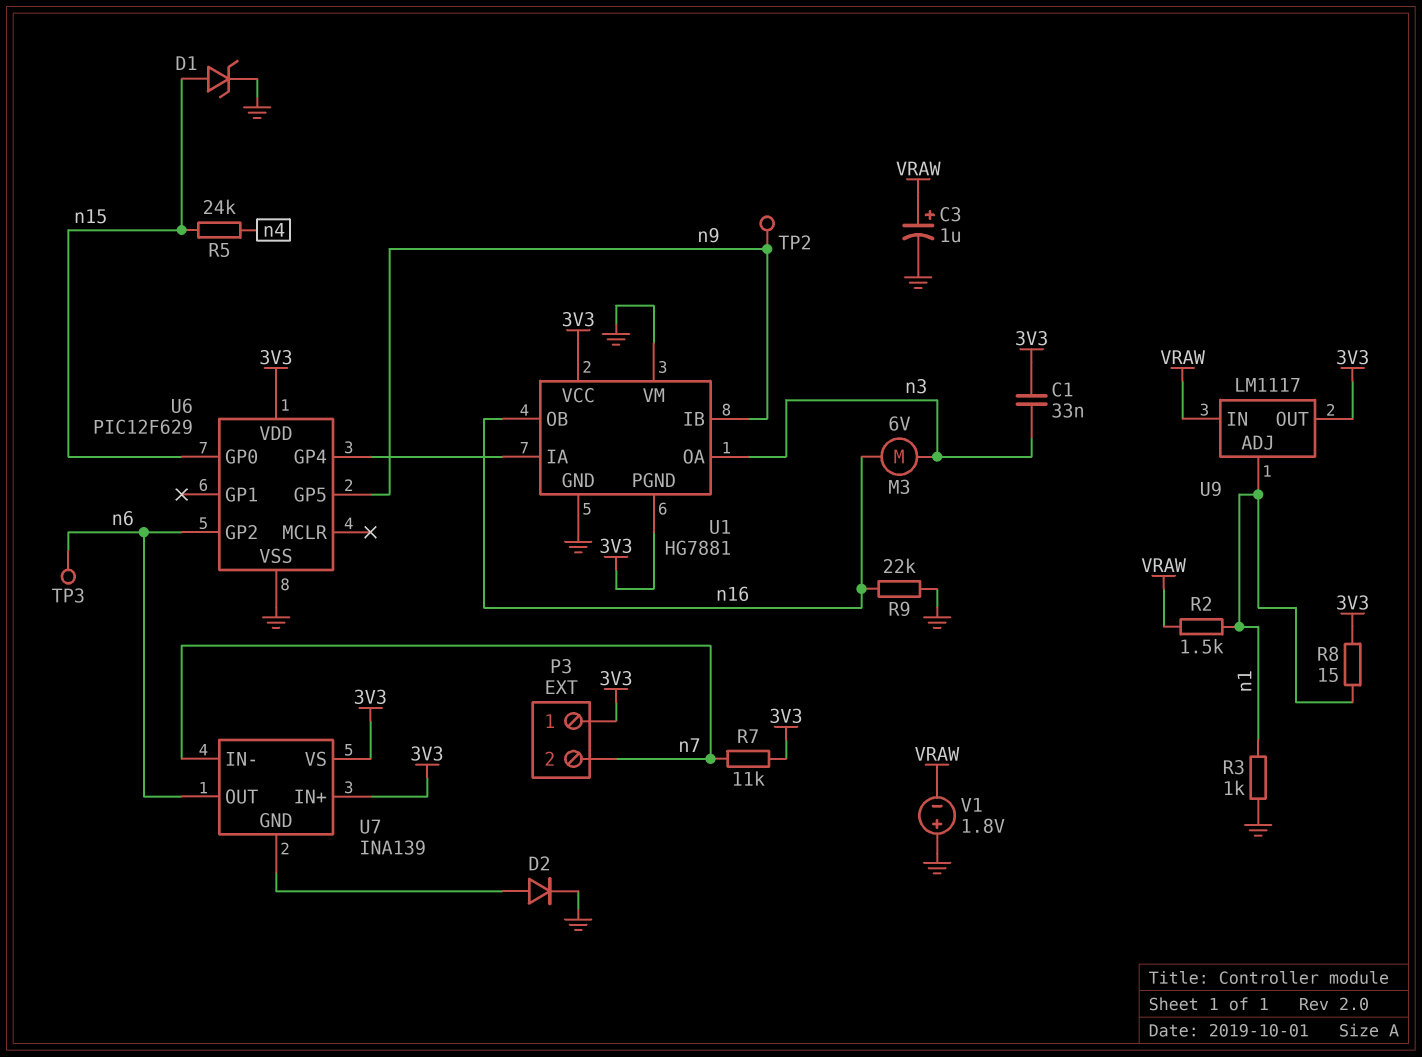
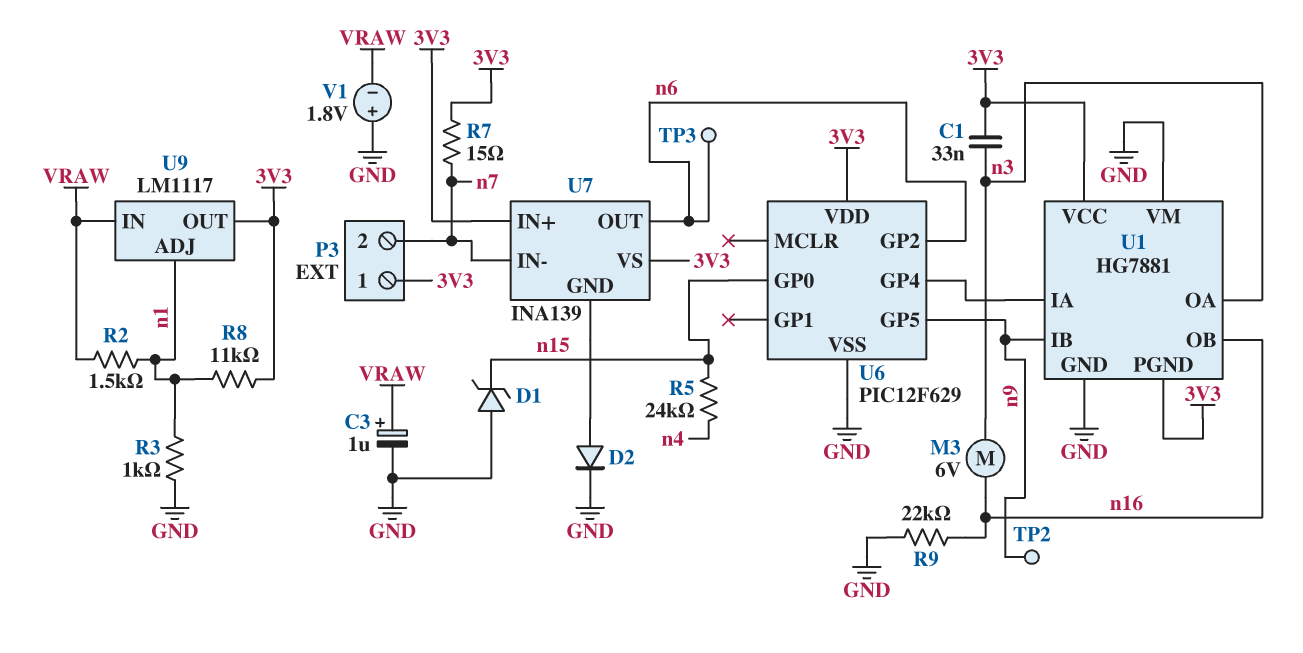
D1: zener (A n15, K GND) -> zener (A GND, K n15)
R7: 11k (3V3, n7) -> 15 (3V3, n7)
R8: 15 (3V3, n1) -> 11k (3V3, n1)

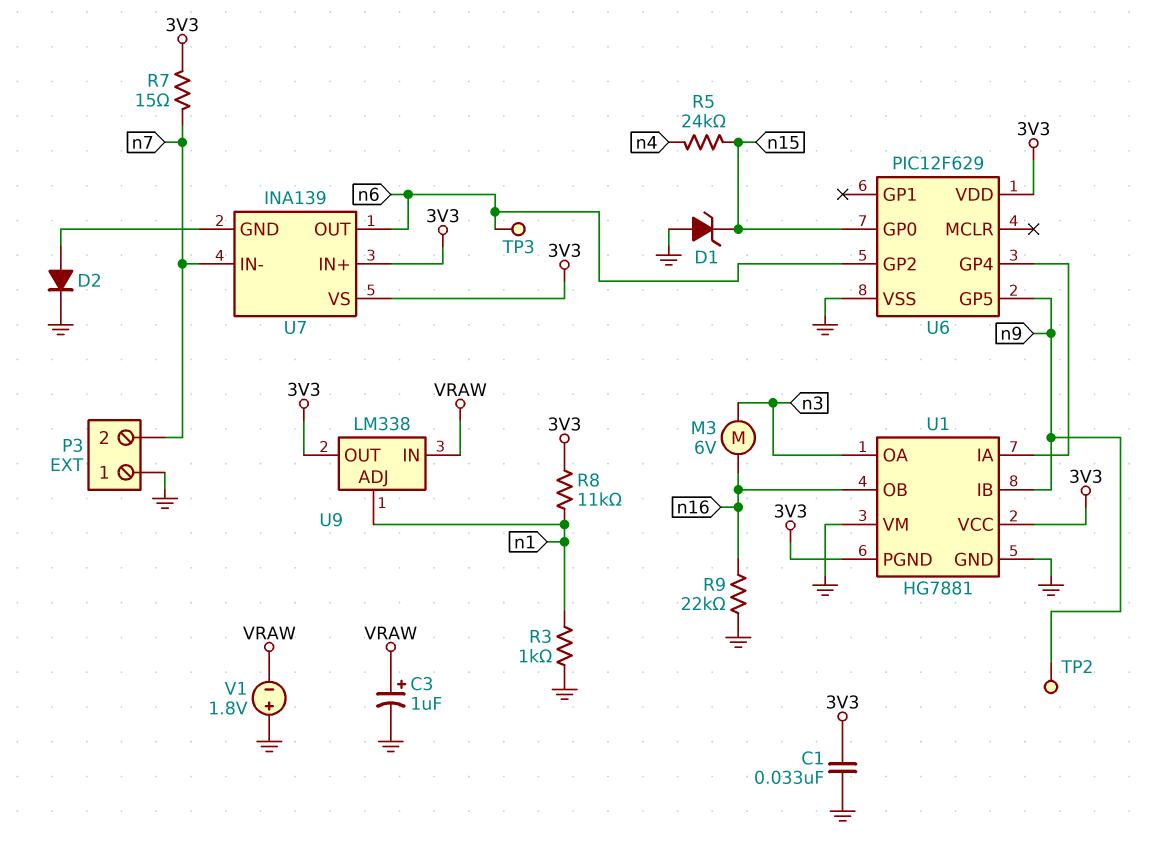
C1: 33nF (3V3, n3) -> 33nF (3V3, GND)
P3 pin 1: 3V3 -> GND
R2: 1.5k (VRAW, n1) -> none
U9: LM1117 -> LM338

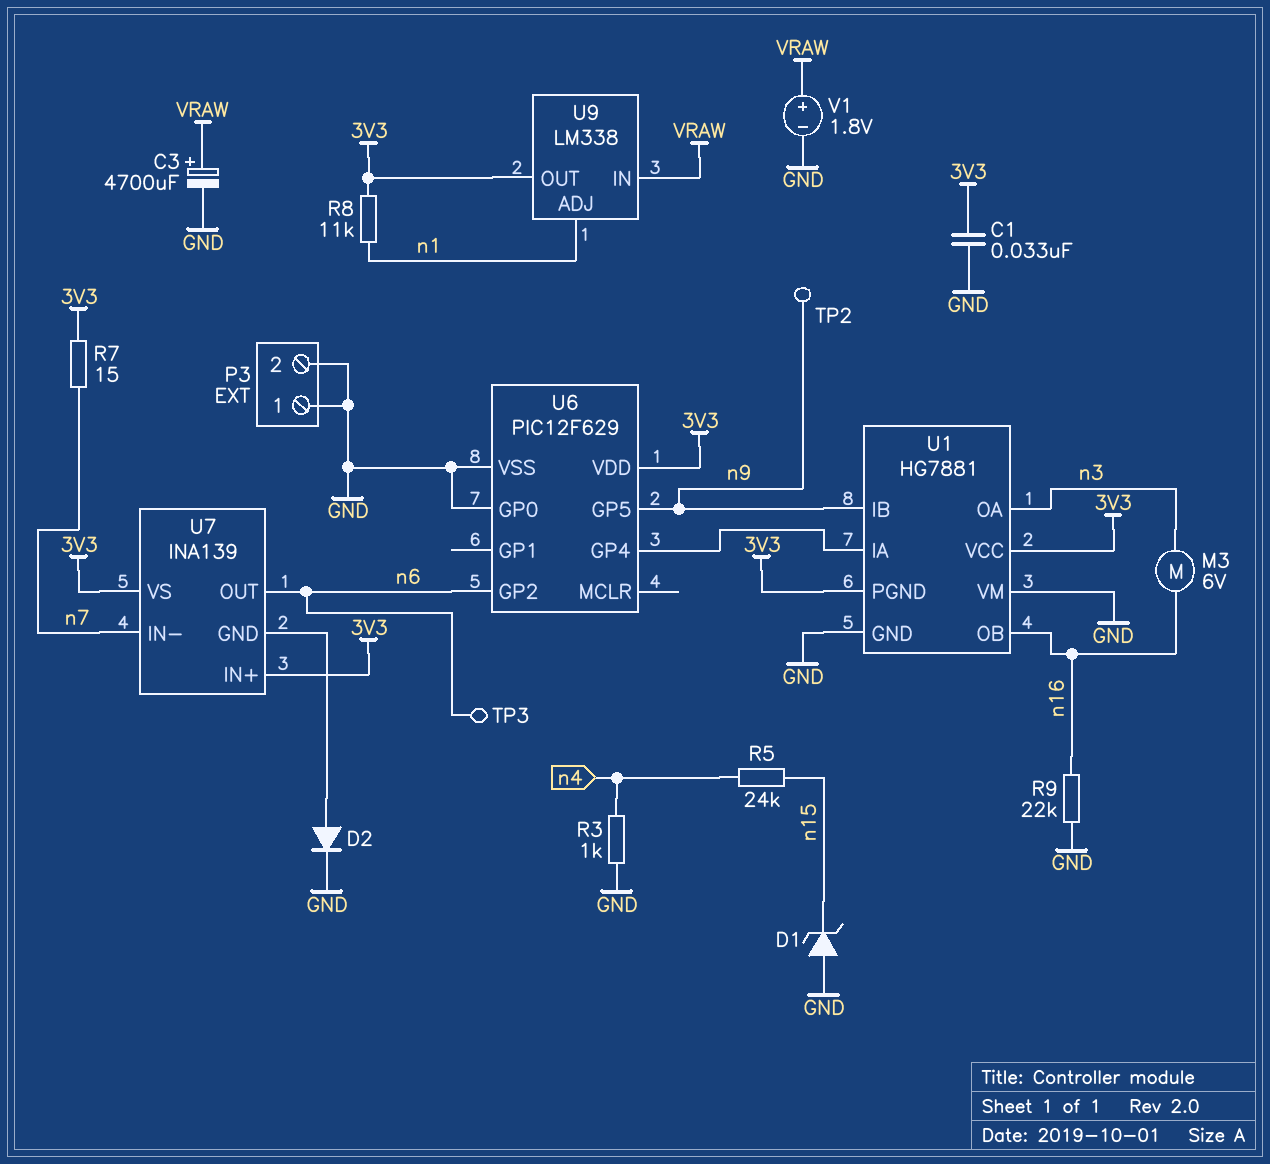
C3: 1uF (plus VRAW, minus GND) -> 4700uF (plus VRAW, minus GND)
P3 pin 2: n7 -> GND
R3: 1k (GND, n1) -> 1k (GND, n4)
U6 pin GP0: n15 -> GND
V1: 1.8V (plus GND, minus VRAW) -> 1.8V (plus VRAW, minus GND)

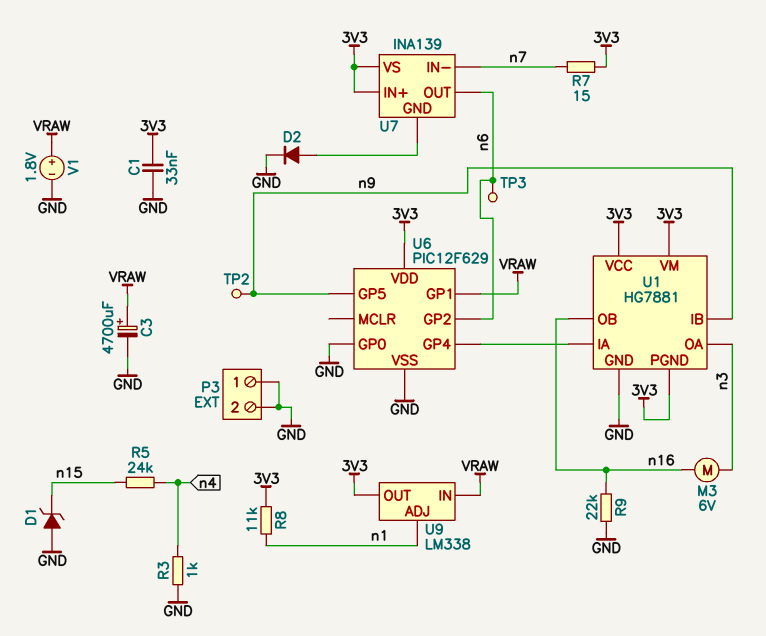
U1 pin VM: GND -> 3V3
U6 pin GP1: none -> VRAW

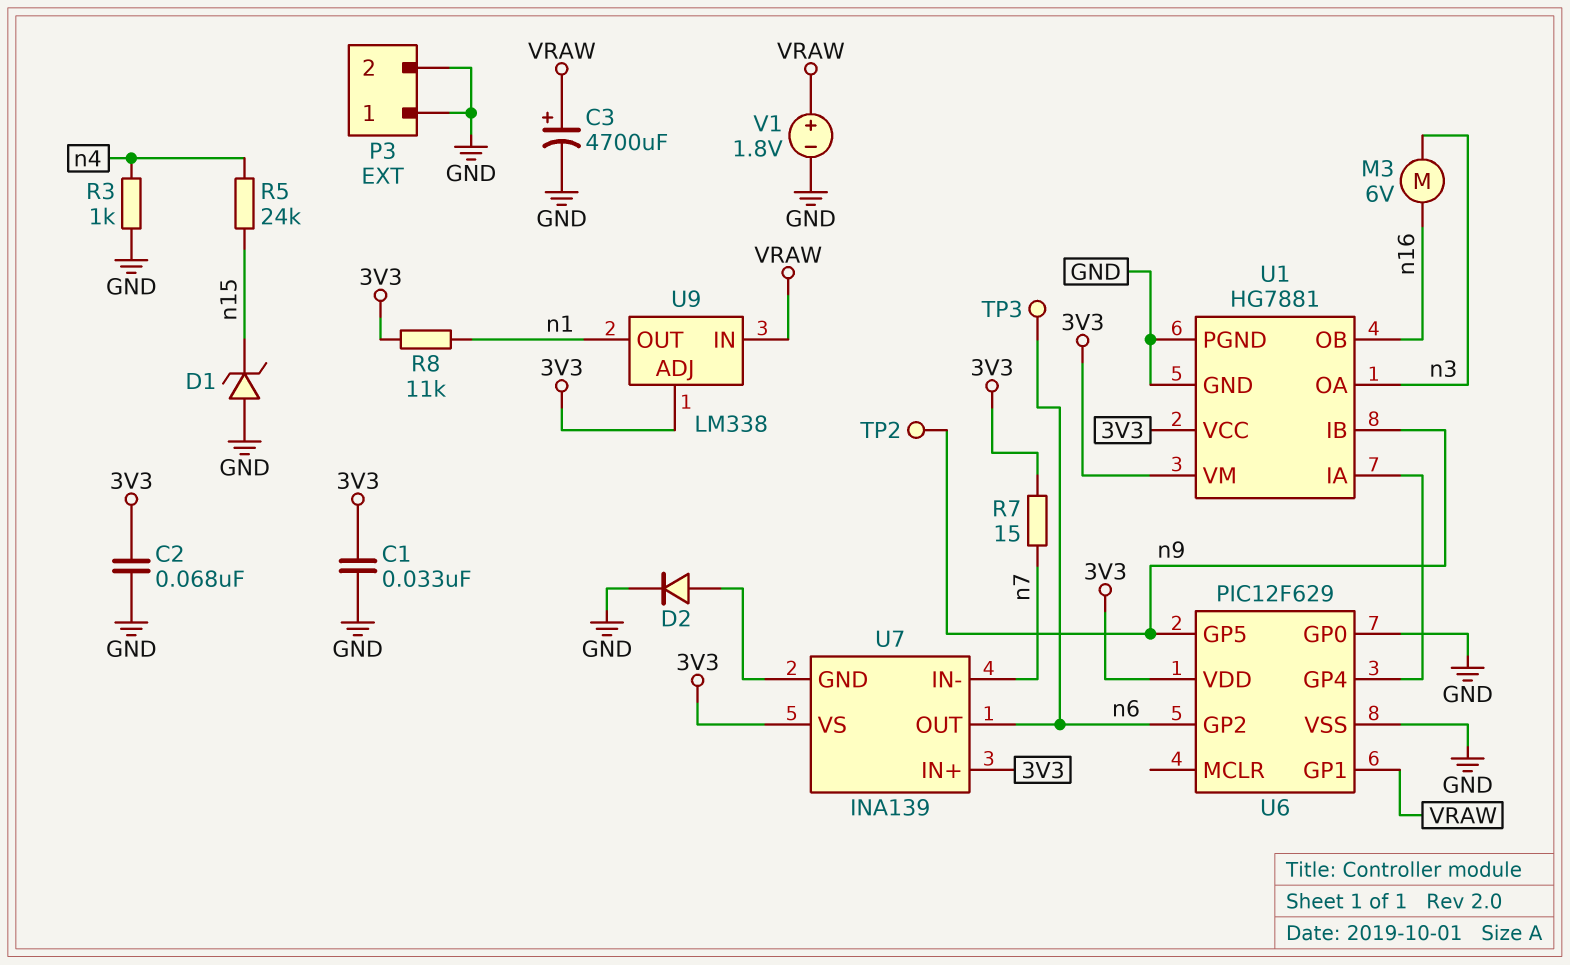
C2: none -> 68nF (3V3, GND)
R9: 22k (GND, n16) -> none
U1 pin PGND: 3V3 -> GND
U9 pin ADJ: n1 -> 3V3
U9 pin OUT: 3V3 -> n1

